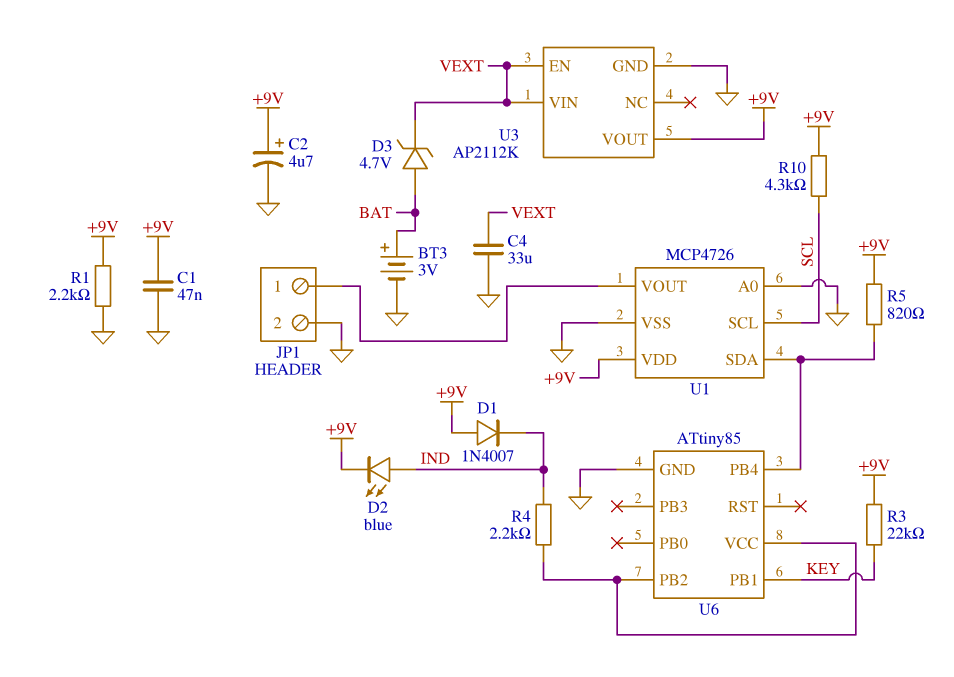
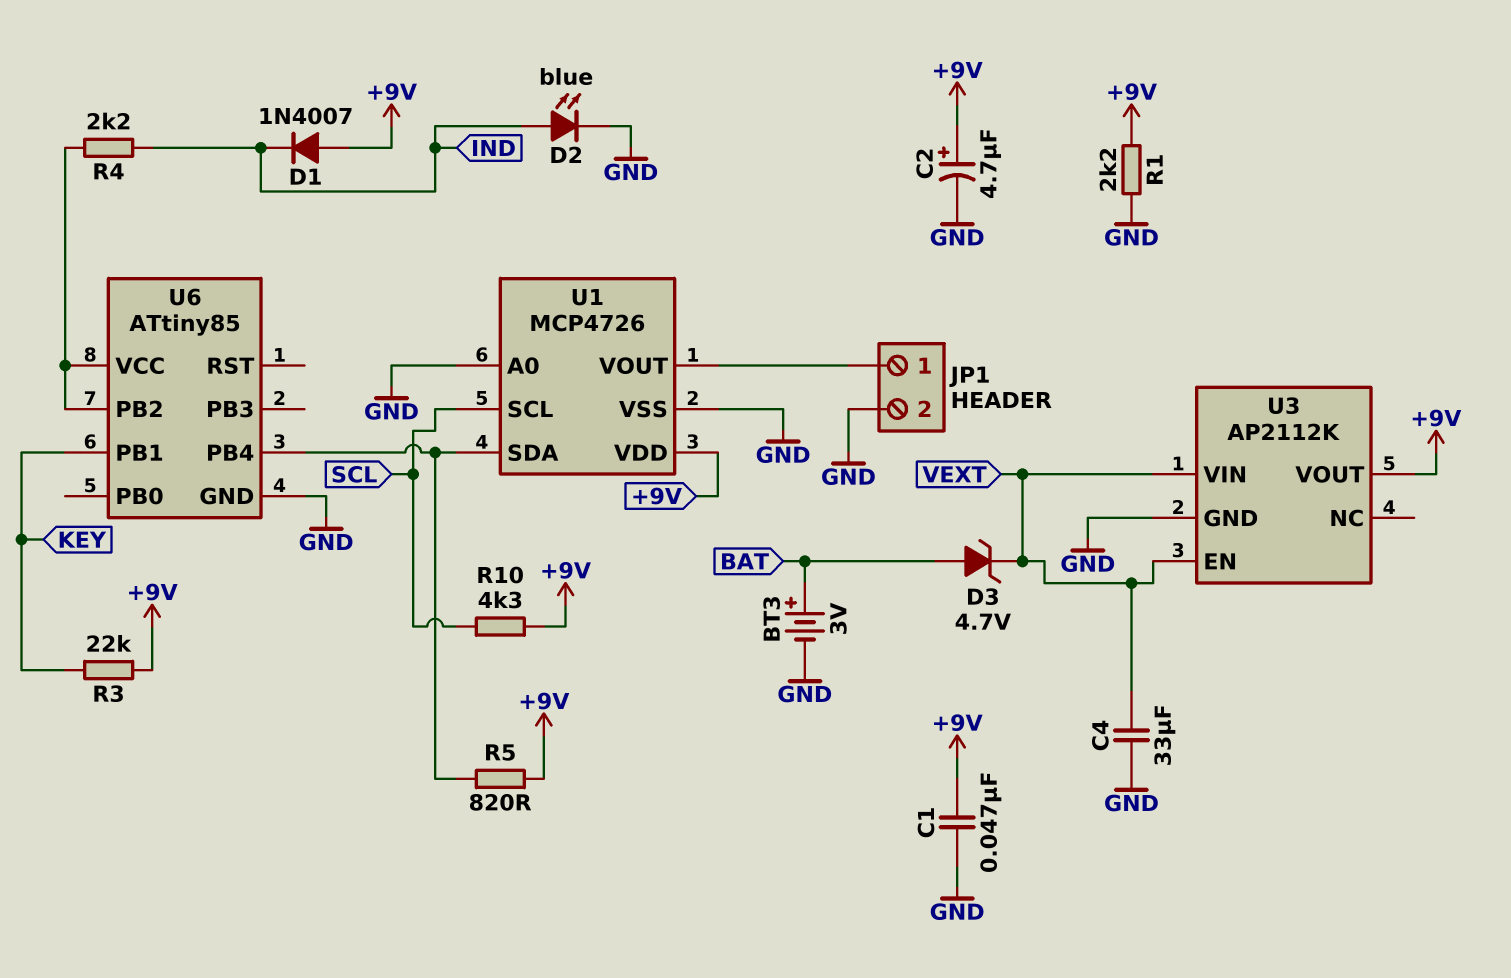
D2: LED blue (A IND, K +9V) -> LED blue (A IND, K GND)

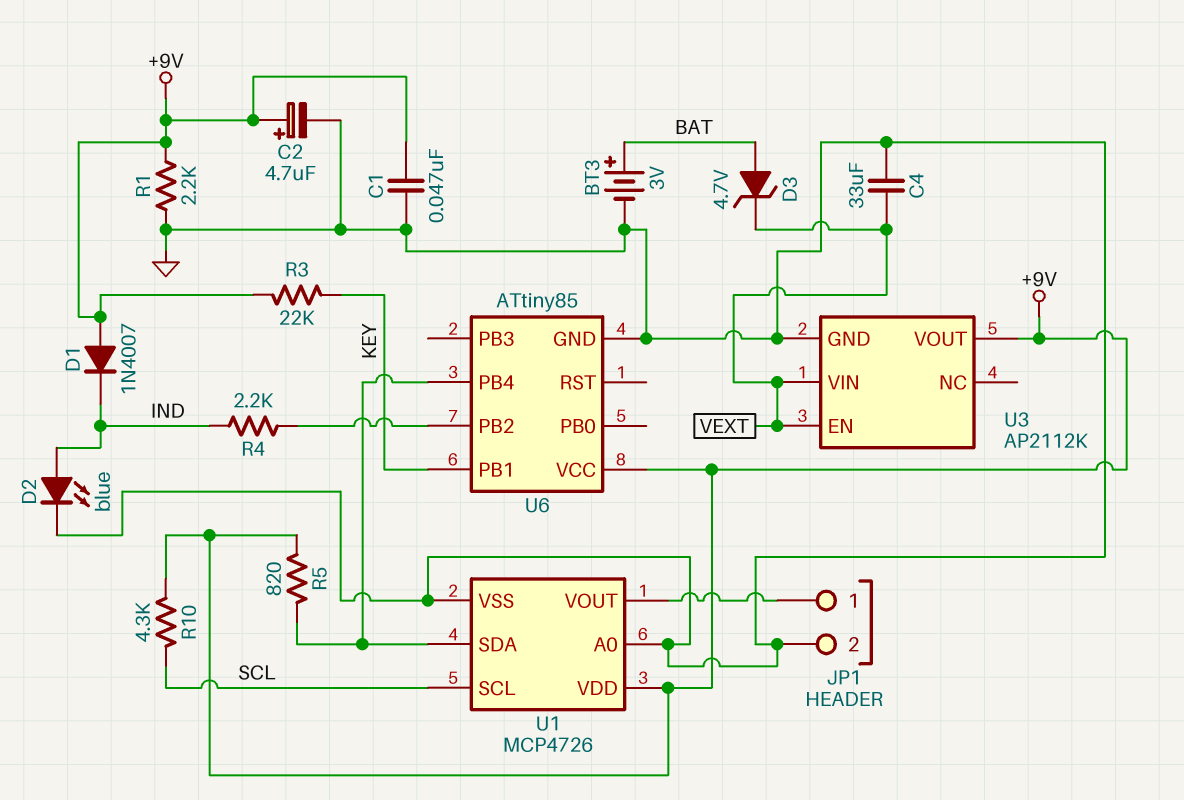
U6 pin VCC: U6/PB2 -> +9V

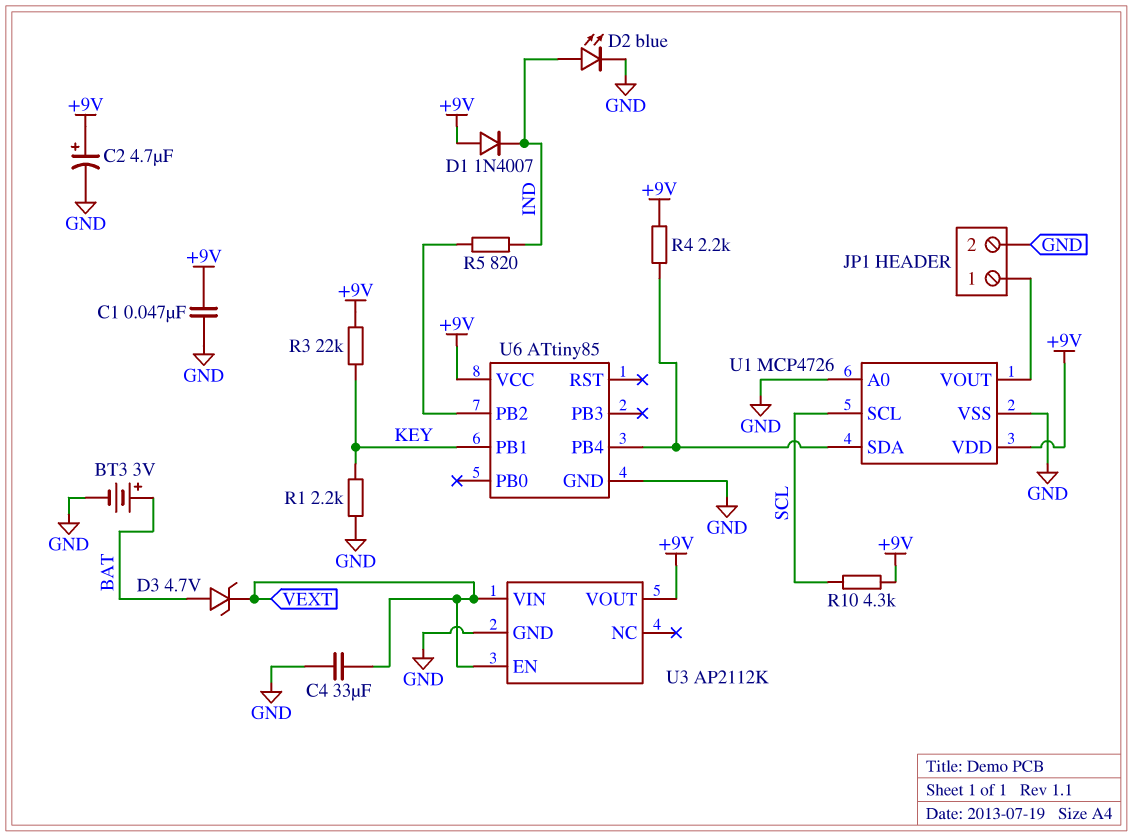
R1: 2.2k (+9V, GND) -> 2.2k (GND, KEY)
R4: 2.2k (IND, U6/PB2) -> 2.2k (+9V, U1/SDA)
R5: 820 (+9V, U1/SDA) -> 820 (IND, U6/PB2)

